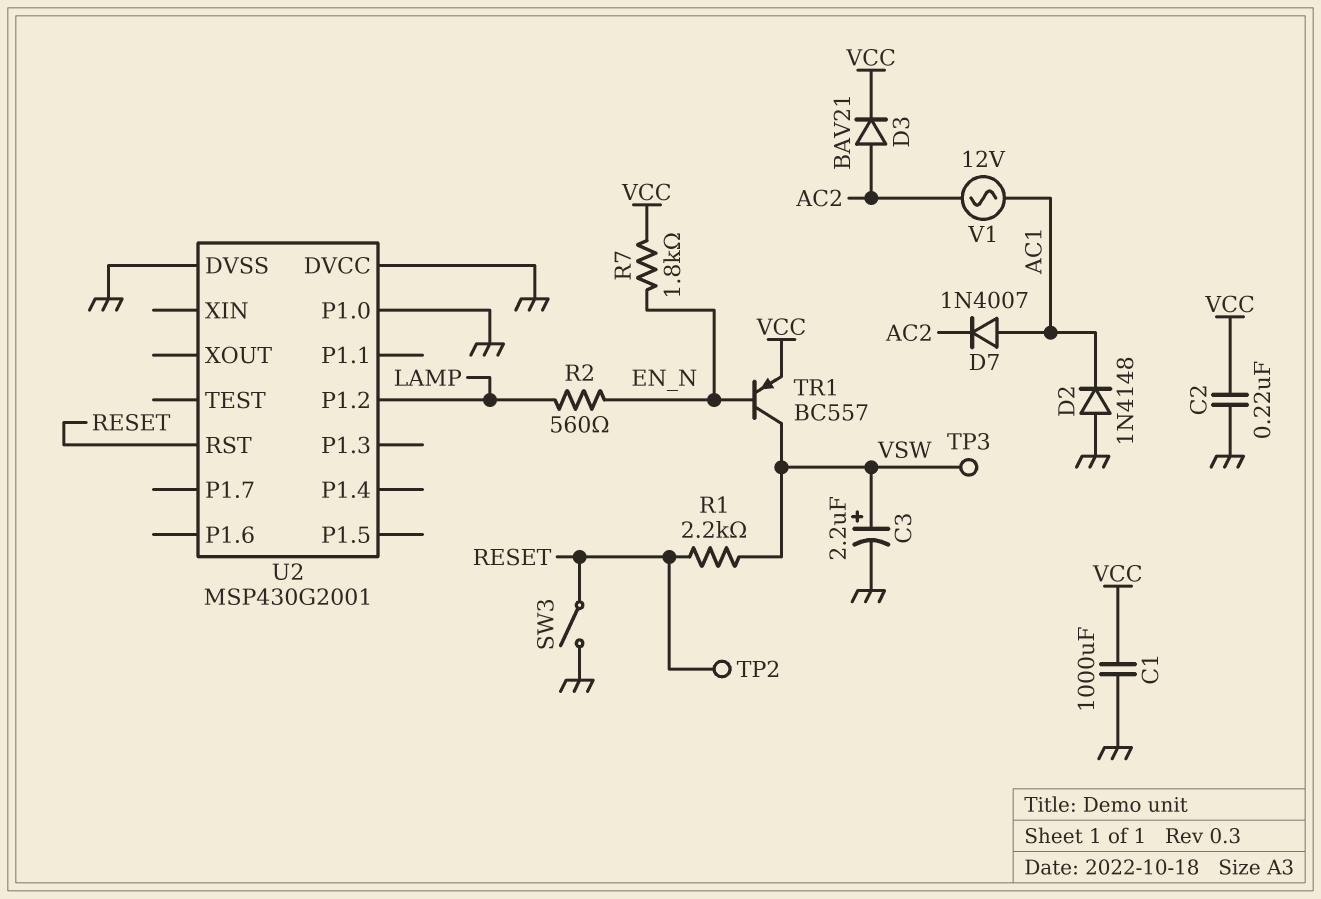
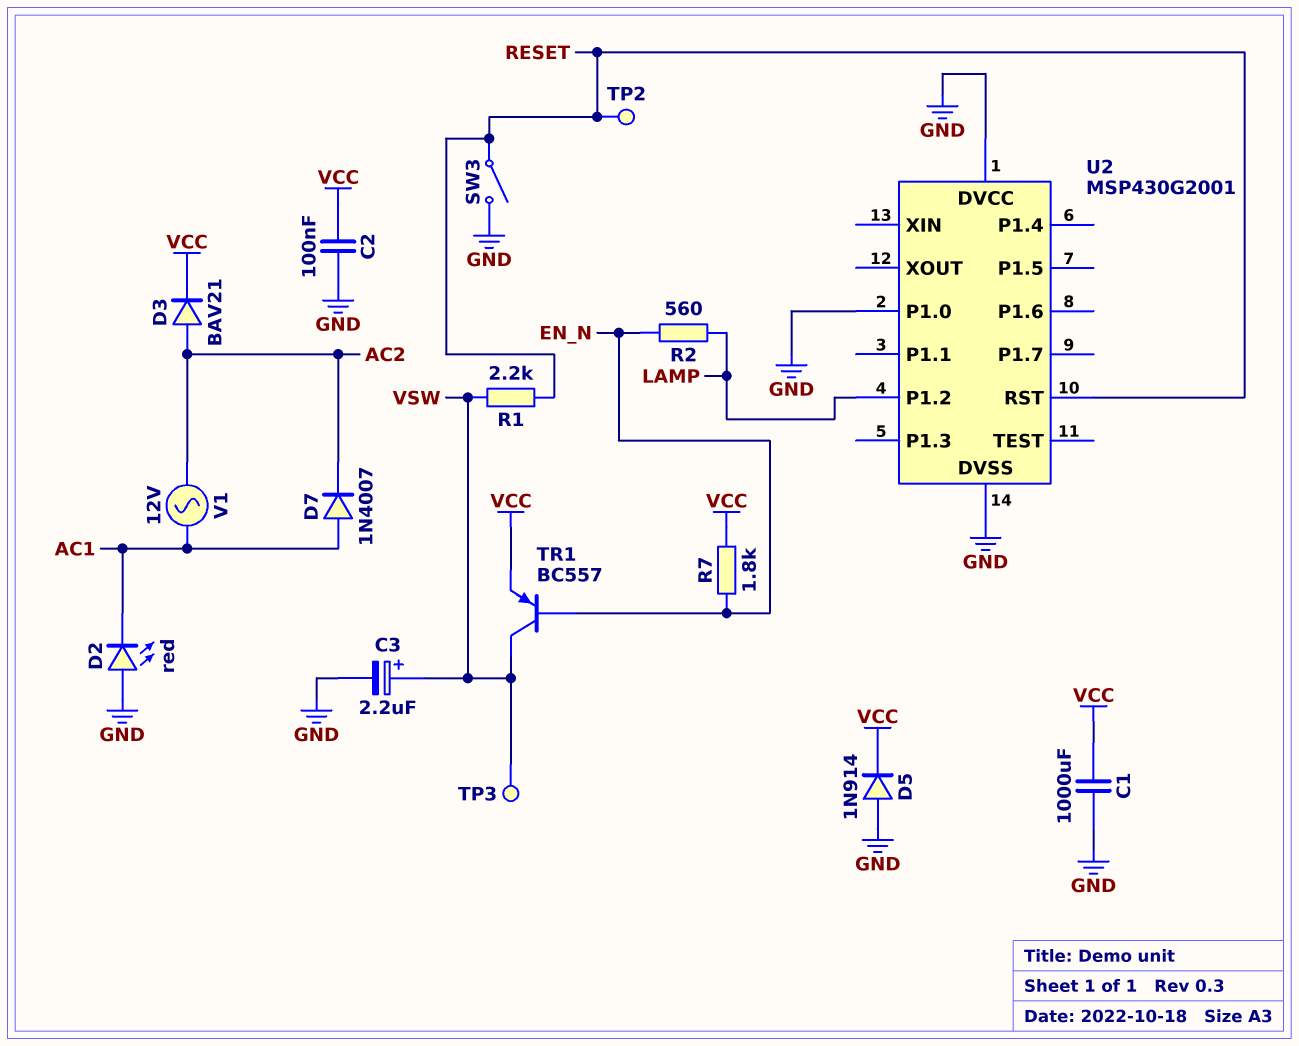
C2: 220nF (GND, VCC) -> 100nF (GND, VCC)
D2: diode 1N4148 (A GND, K AC1) -> LED red (A GND, K AC1)
D5: none -> diode 1N914 (A GND, K VCC)

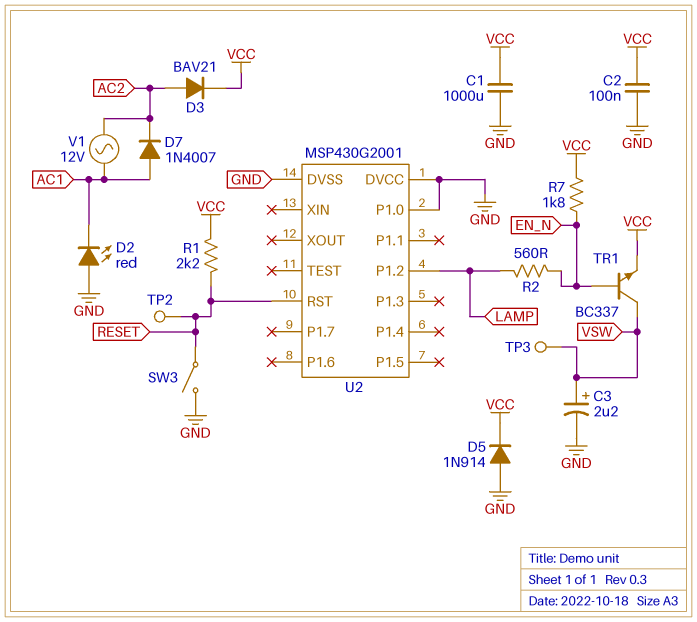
R1: 2.2k (RESET, VSW) -> 2.2k (RESET, VCC)
TR1: PNP BC557 (B EN_N, C VSW, E VCC) -> NPN BC337 (B EN_N, C VSW, E VCC)

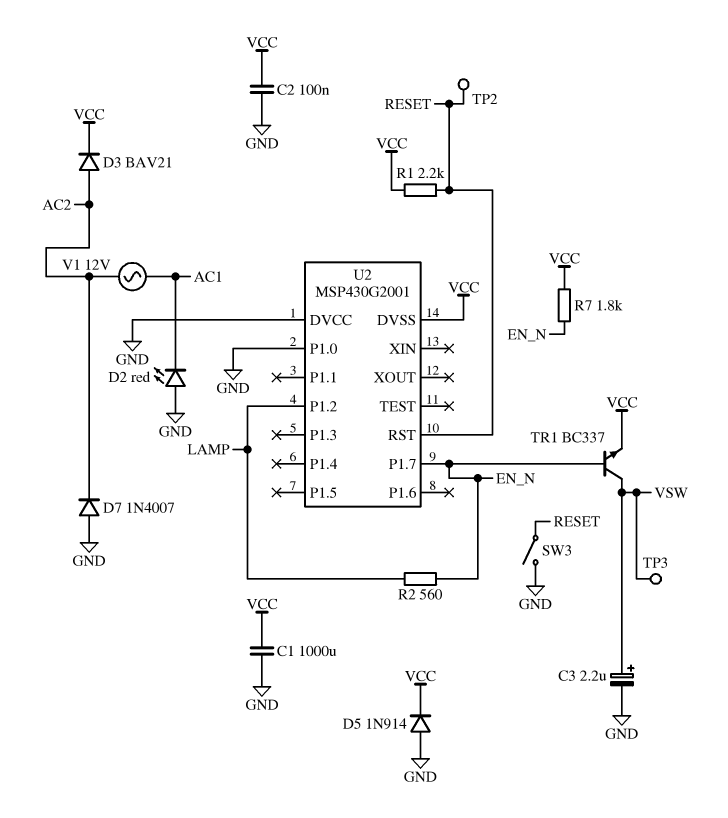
D7: diode 1N4007 (A AC1, K AC2) -> diode 1N4007 (A GND, K AC2)
U2 pin DVSS: GND -> VCC
U2 pin P1.7: none -> EN_N

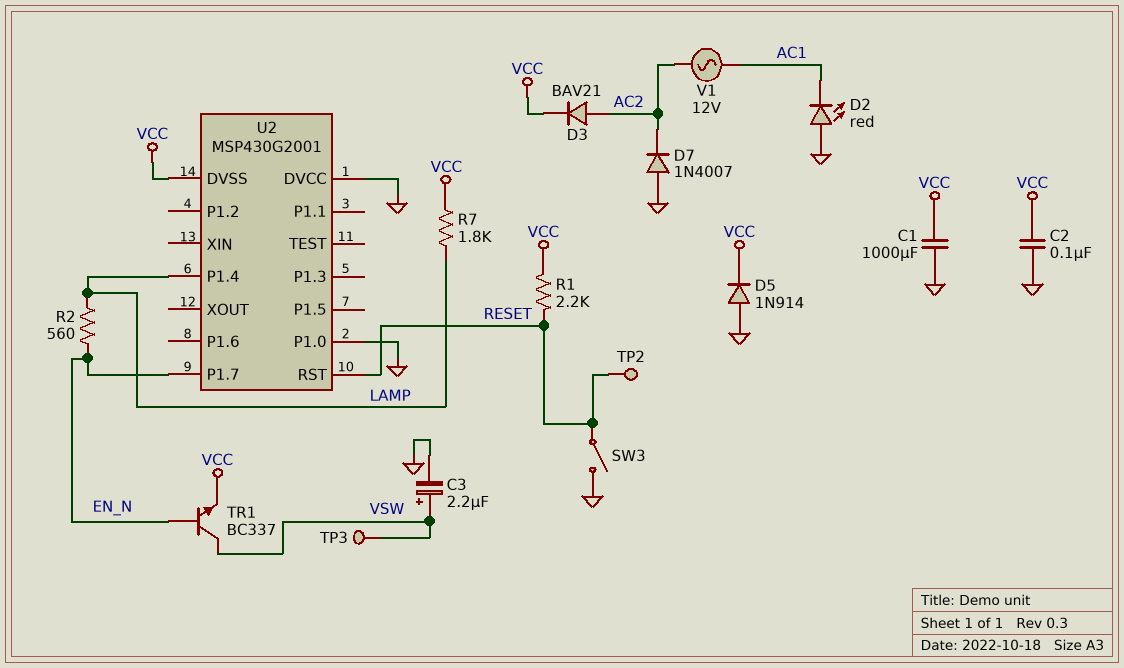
R7: 1.8k (EN_N, VCC) -> 1.8k (LAMP, VCC)
U2 pin P1.2: LAMP -> none
U2 pin P1.4: none -> LAMP

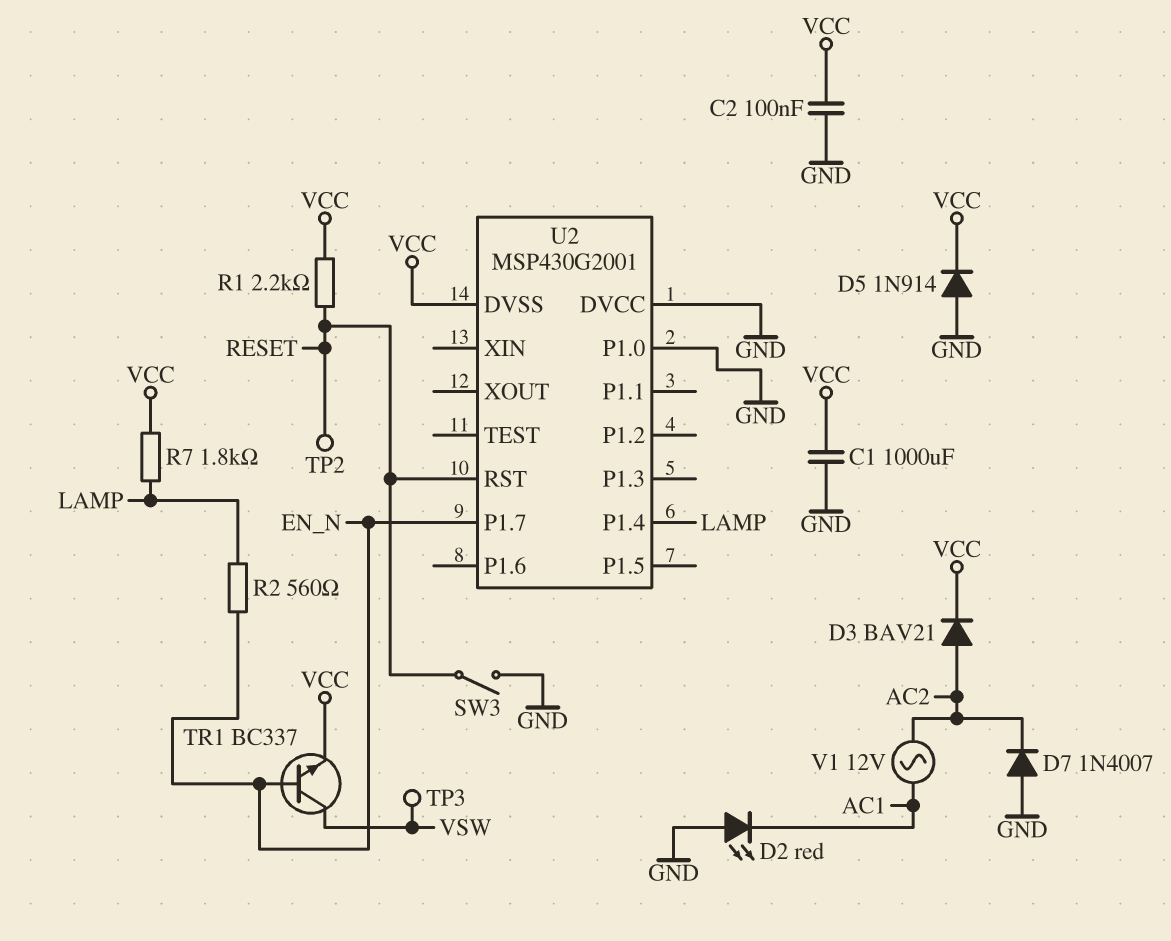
C3: 2.2uF (plus VSW, minus GND) -> none

